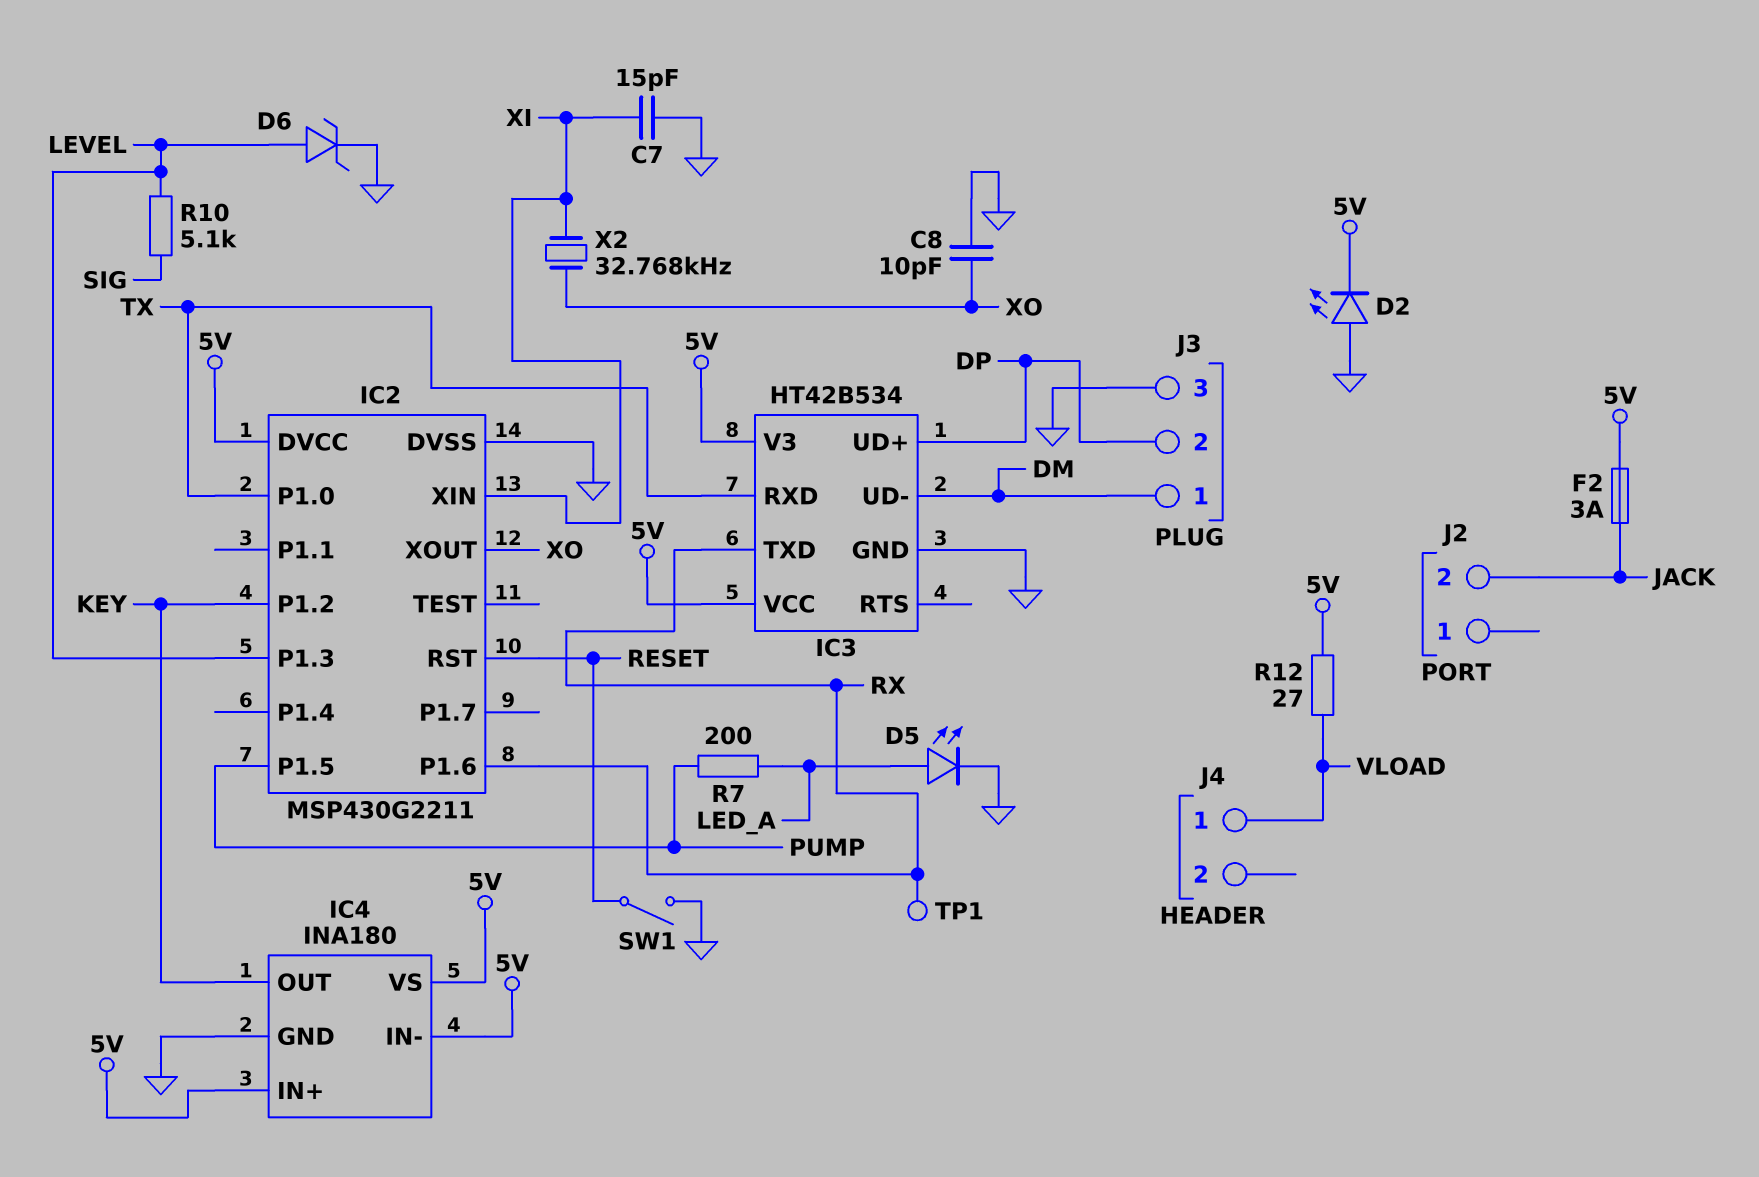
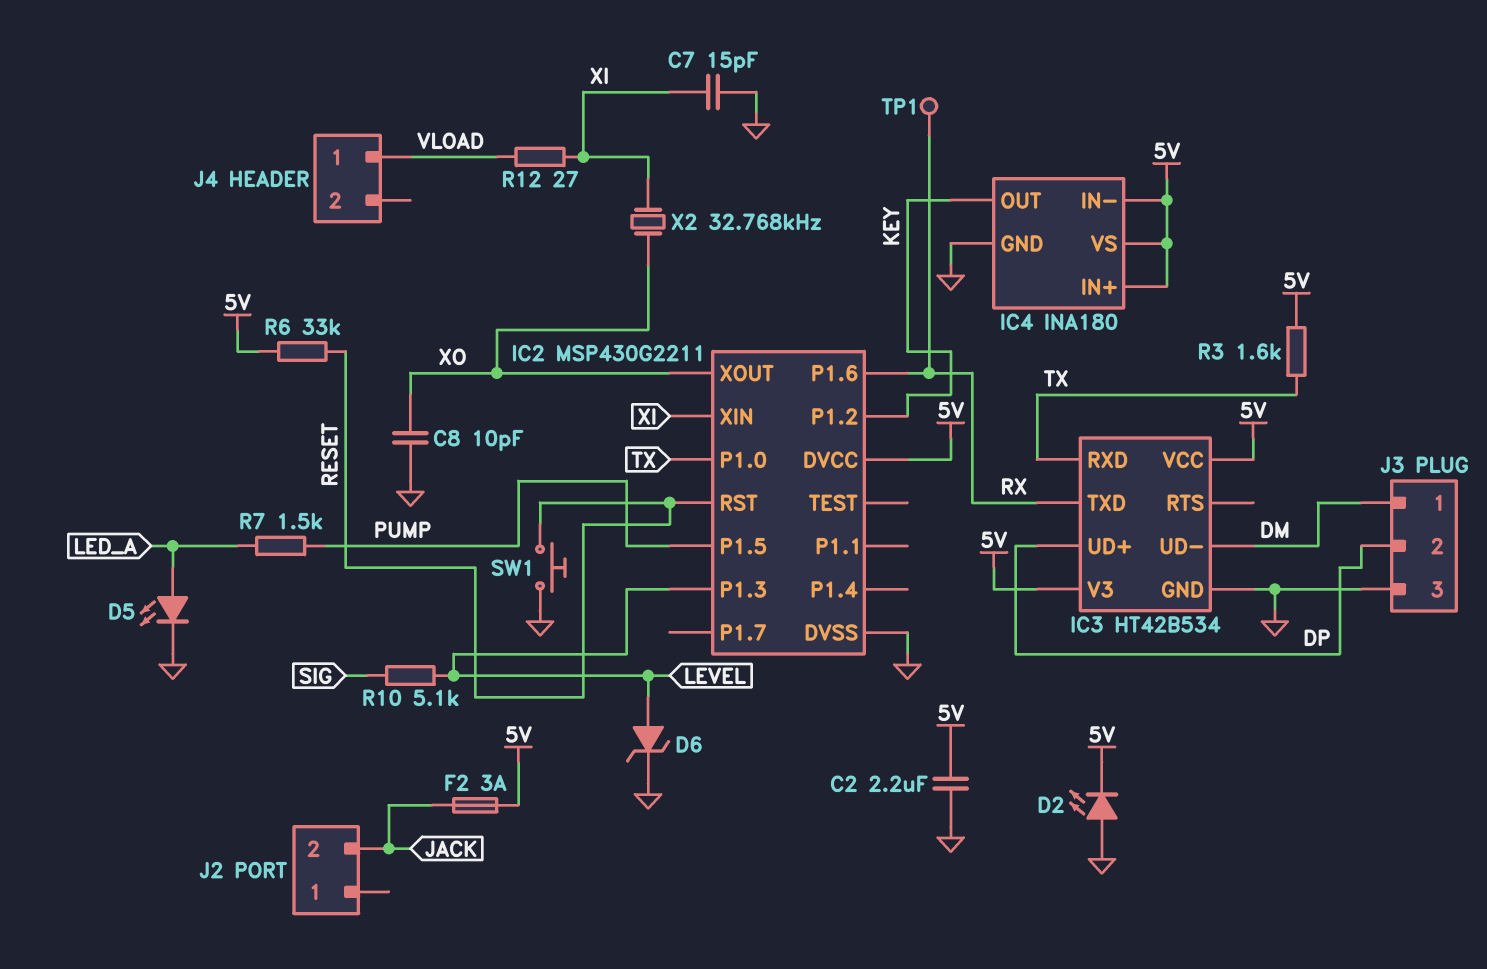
C2: none -> 2.2uF (5V, GND)
R3: none -> 1.6k (5V, TX)
R6: none -> 33k (5V, RESET)
R7: 200 (LED_A, PUMP) -> 1.5k (LED_A, PUMP)
R12: 27 (5V, VLOAD) -> 27 (VLOAD, XI)
SW1: switch (GND, RESET) -> button (GND, RESET)

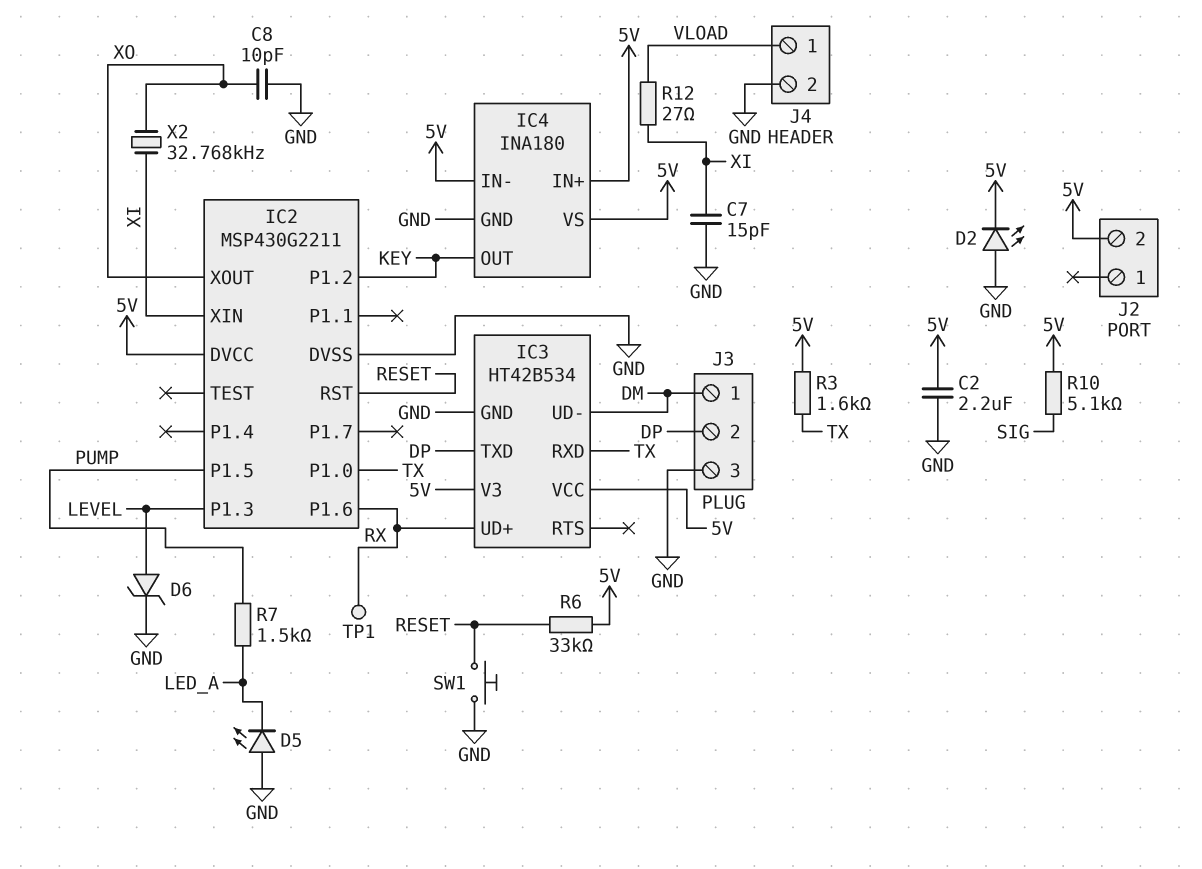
D5: LED (A LED_A, K GND) -> LED (A GND, K LED_A)
F2: 3A (5V, JACK) -> none
IC3 pin TXD: RX -> DP
IC3 pin UD+: DP -> RX
J2 pin 2: JACK -> 5V
J4 pin 2: none -> GND
R10: 5.1k (LEVEL, SIG) -> 5.1k (5V, SIG)

